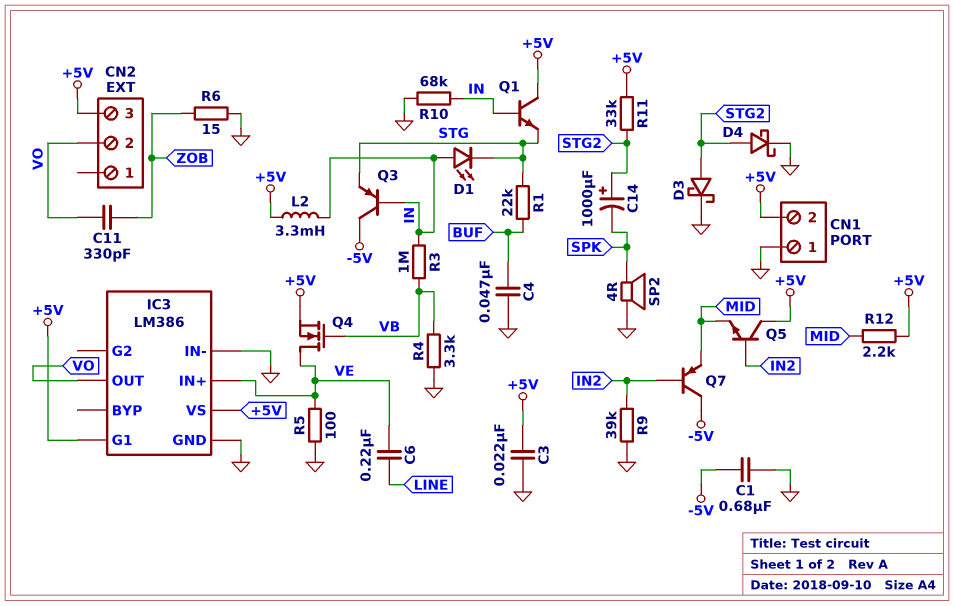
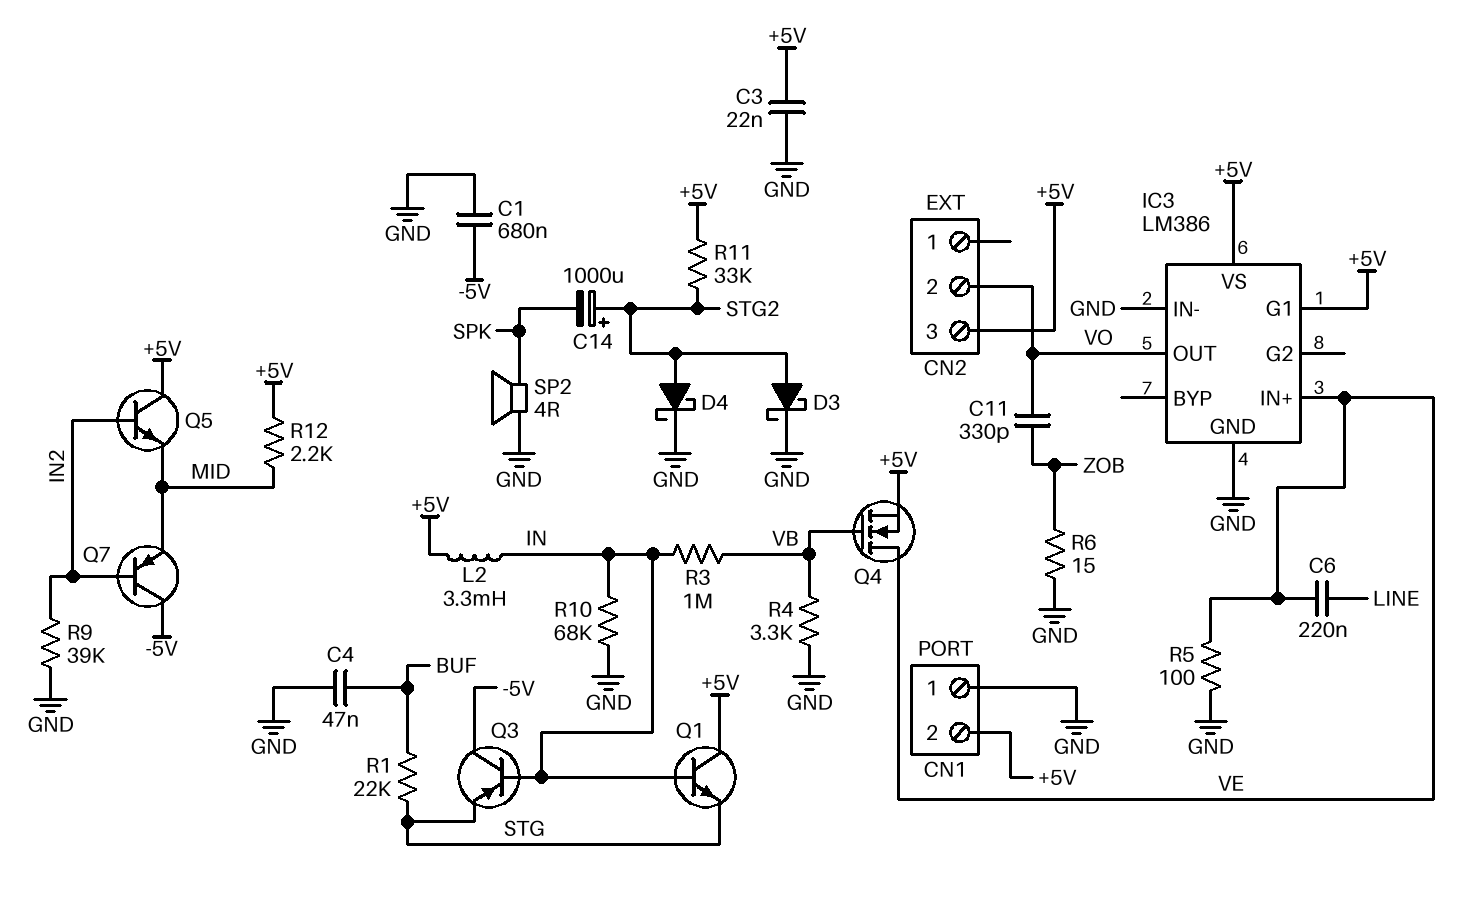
D1: LED (A IN, K STG) -> none

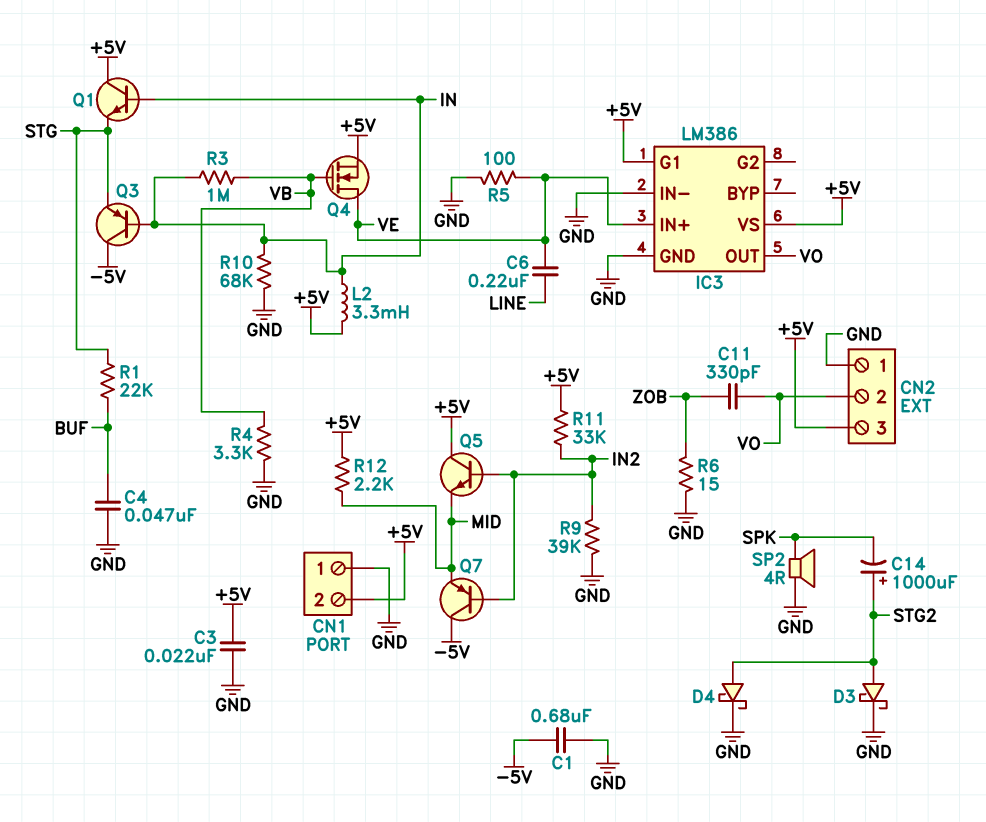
CN2 pin 1: none -> GND
R11: 33k (+5V, STG2) -> 33k (+5V, IN2)

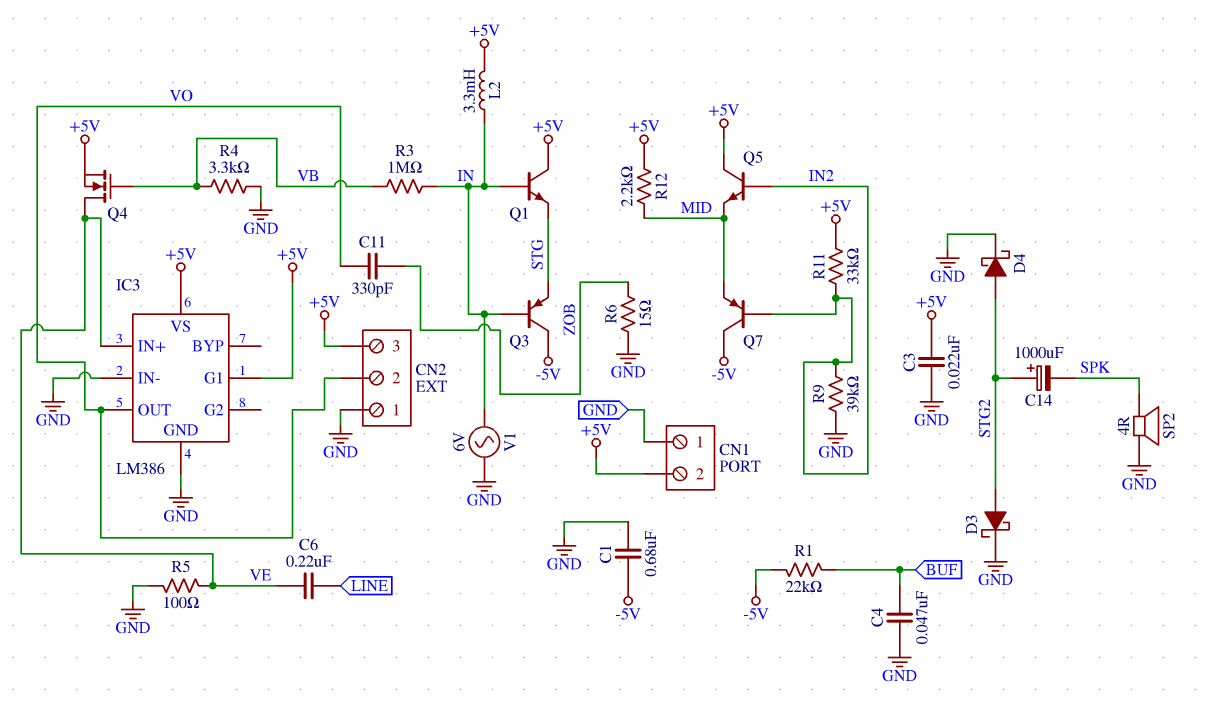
R1: 22k (BUF, STG) -> 22k (-5V, BUF)
R10: 68k (GND, IN) -> none
V1: none -> AC 6V (GND, IN)

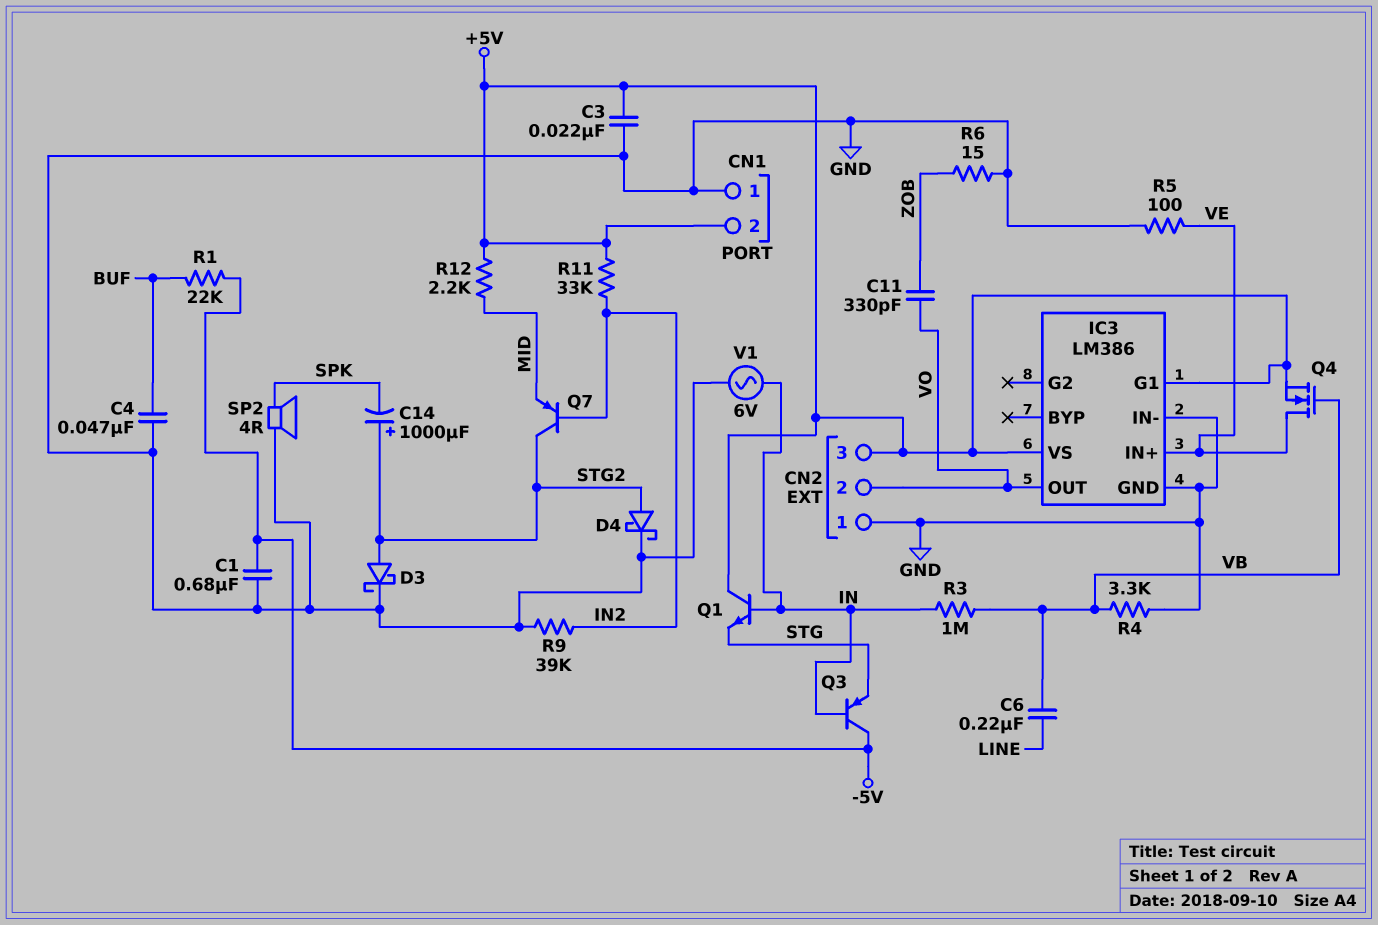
C6: 220nF (LINE, VE) -> 220nF (LINE, VB)
L2: 3.3mH (+5V, IN) -> none
Q5: NPN (B IN2, C +5V, E MID) -> none
Q7: PNP (B IN2, C -5V, E MID) -> PNP (B IN2, C STG2, E MID)

